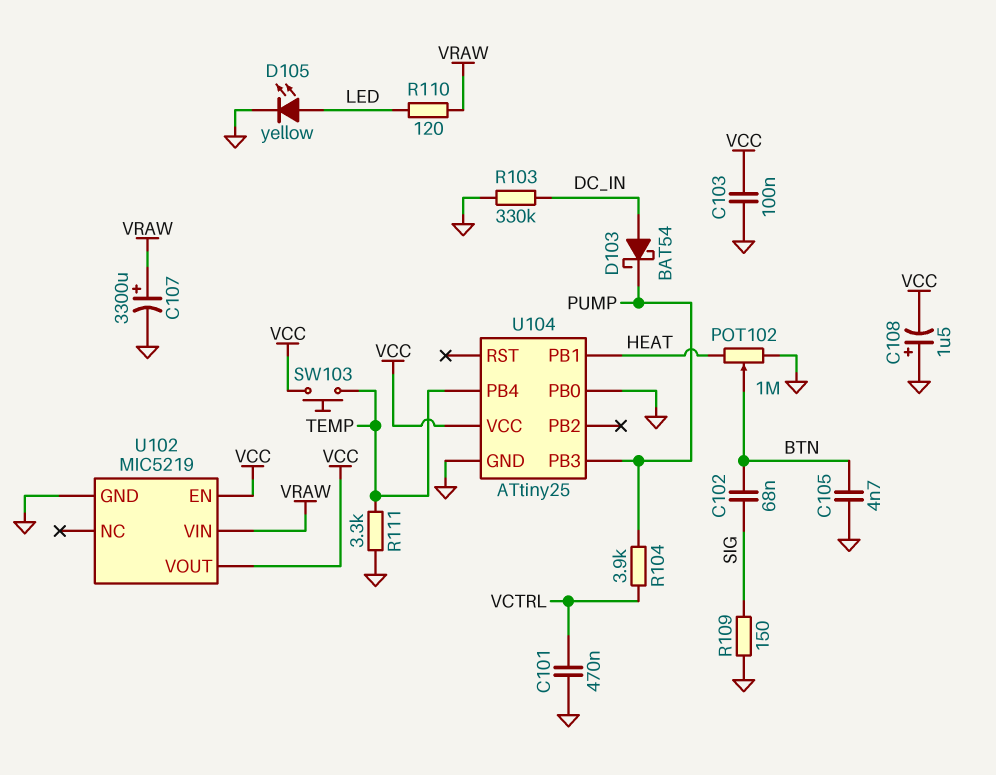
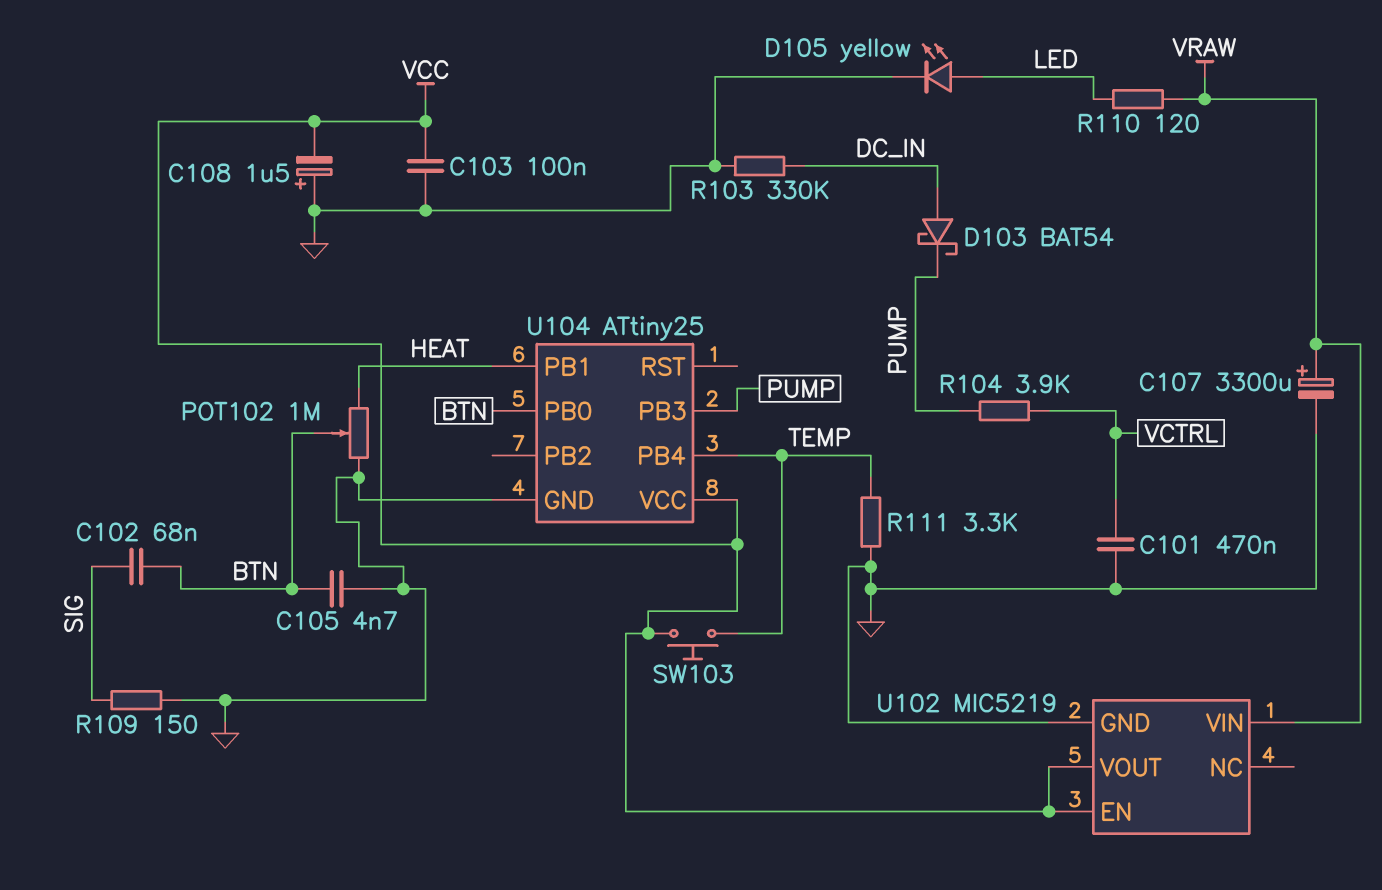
U104 pin PB0: GND -> BTN

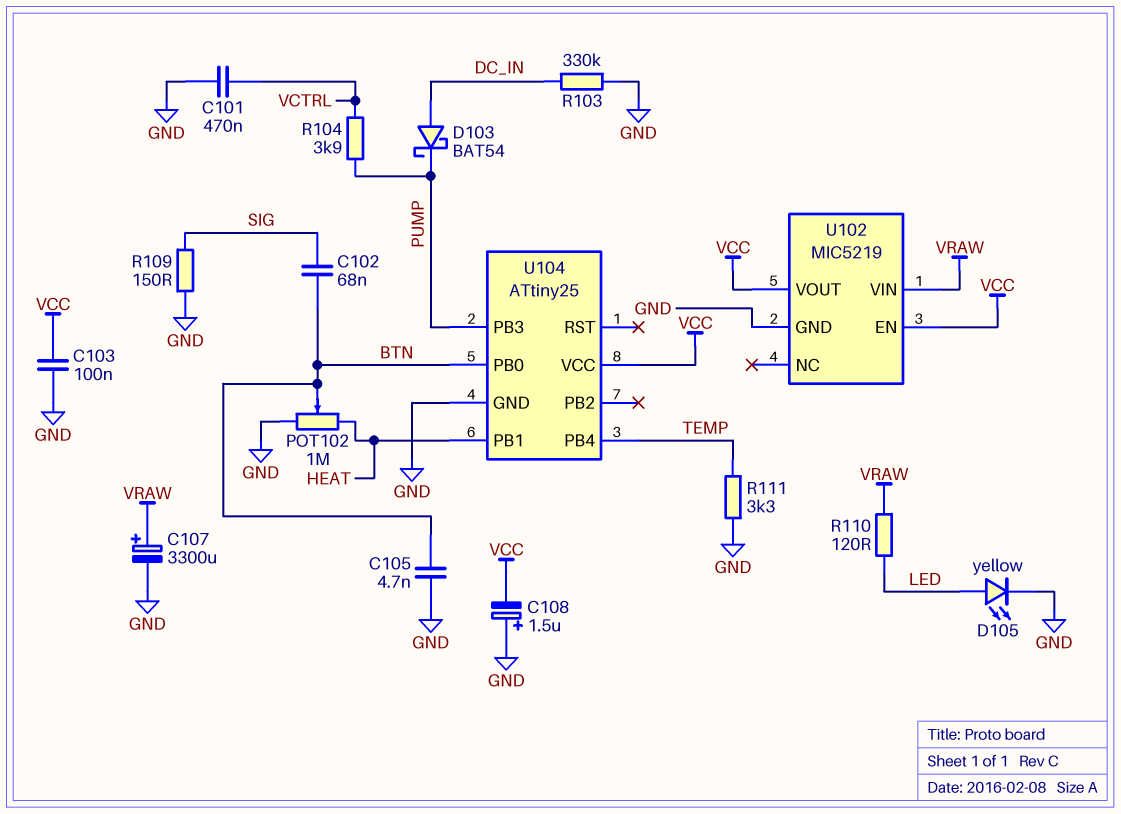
SW103: button (TEMP, VCC) -> none

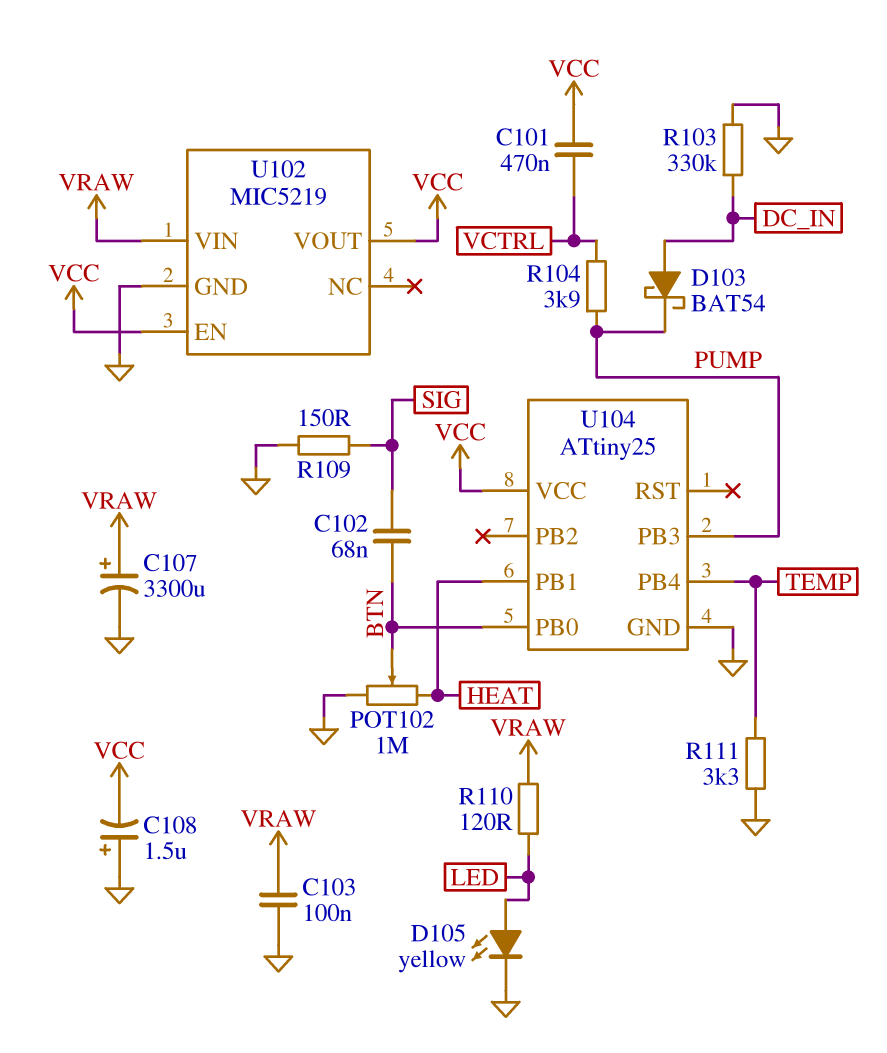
C101: 470nF (GND, VCTRL) -> 470nF (VCC, VCTRL)
C103: 100nF (GND, VCC) -> 100nF (GND, VRAW)
C105: 4.7nF (BTN, GND) -> none

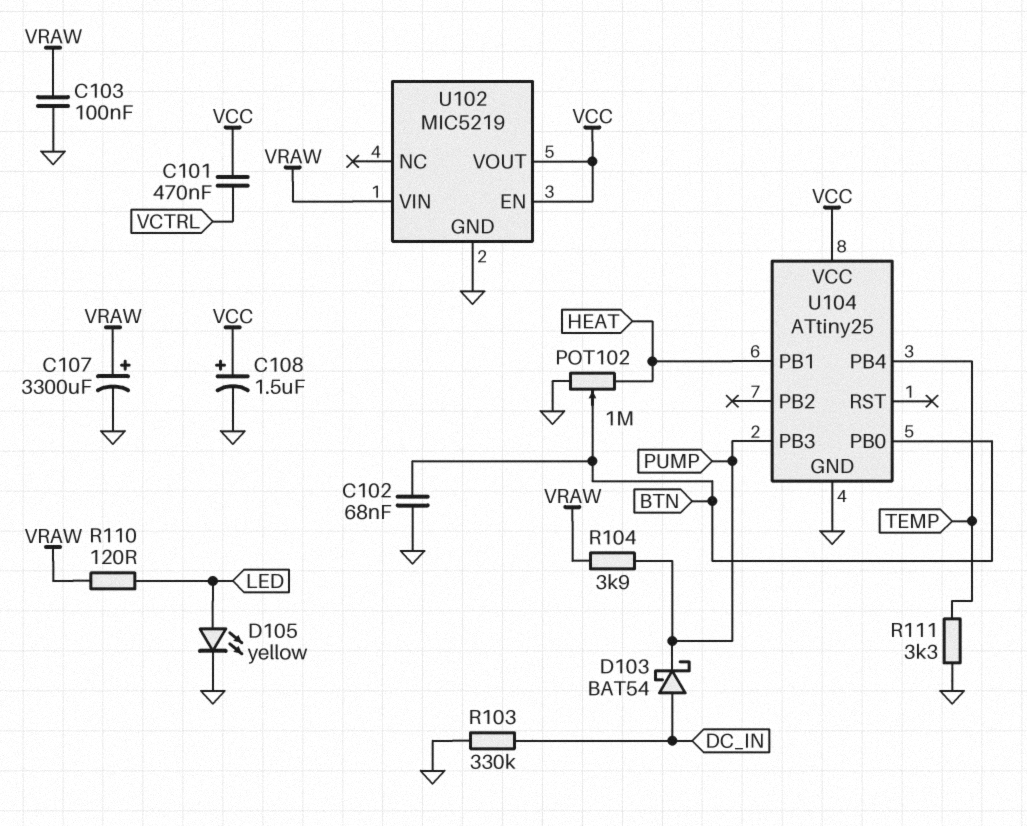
C102: 68nF (BTN, SIG) -> 68nF (BTN, GND)
C108: 1.5uF (plus GND, minus VCC) -> 1.5uF (plus VCC, minus GND)
R104: 3.9k (PUMP, VCTRL) -> 3.9k (PUMP, VRAW)
R109: 150 (GND, SIG) -> none

